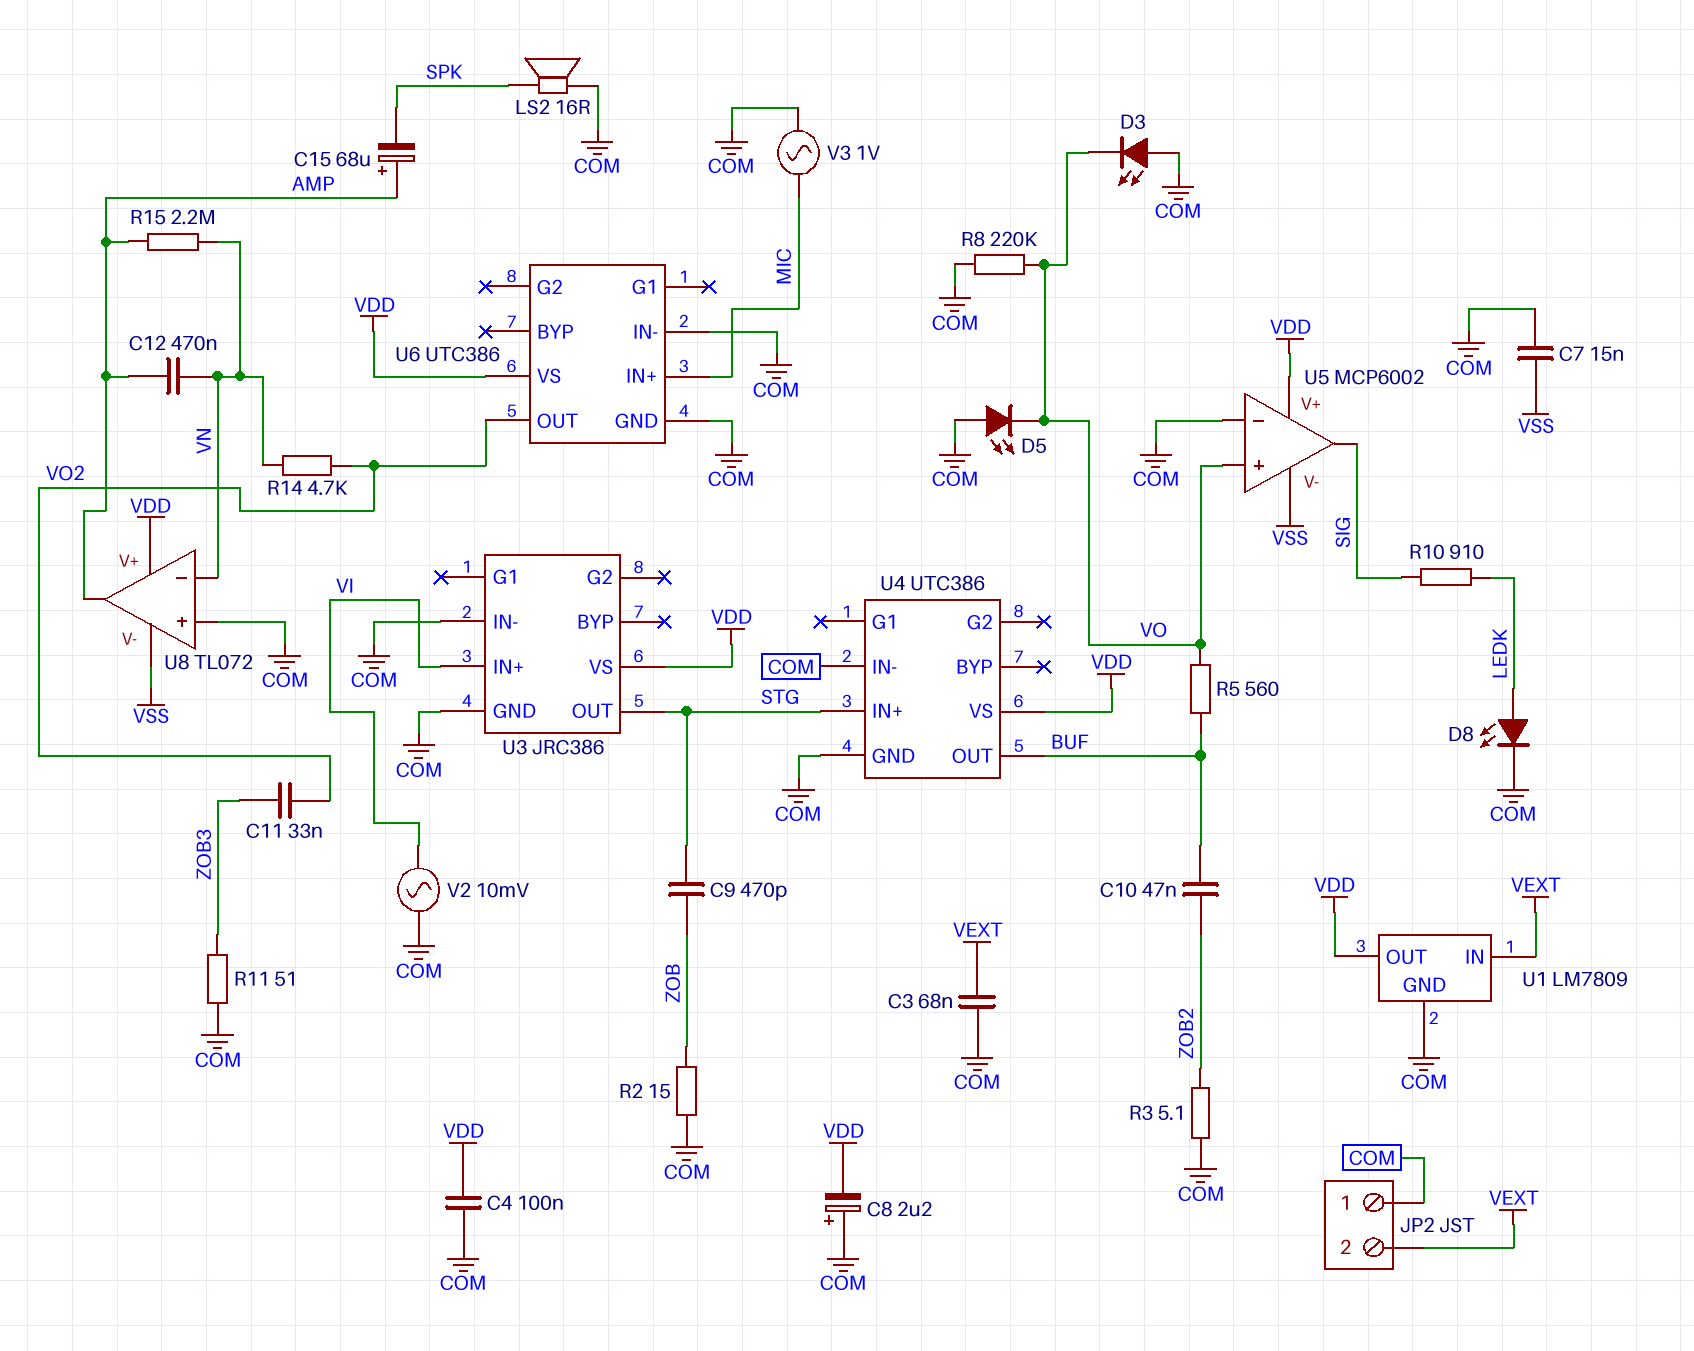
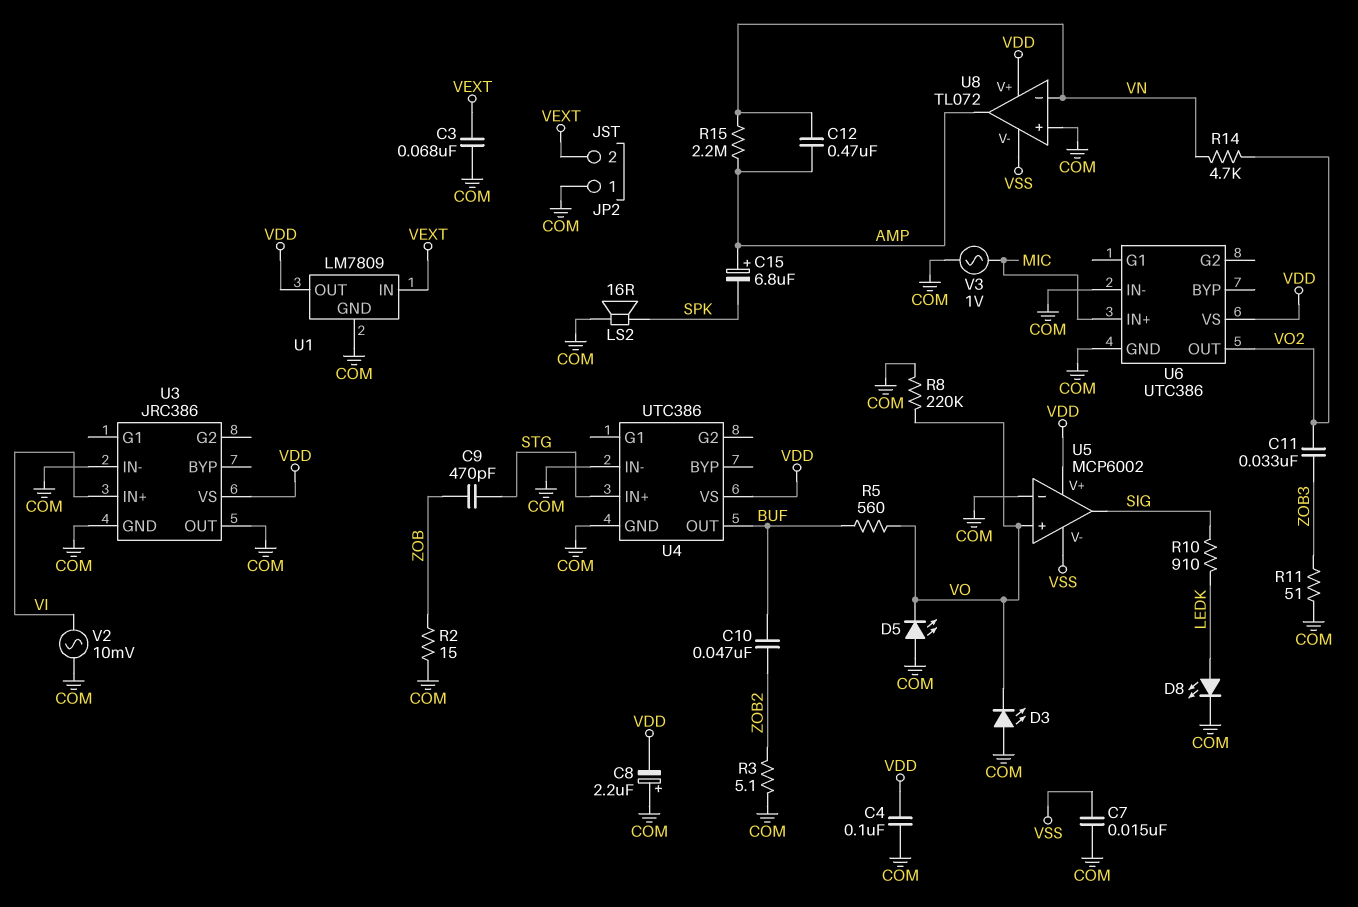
C15: 68uF (plus AMP, minus SPK) -> 6.8uF (plus AMP, minus SPK)
U3 pin OUT: STG -> COM

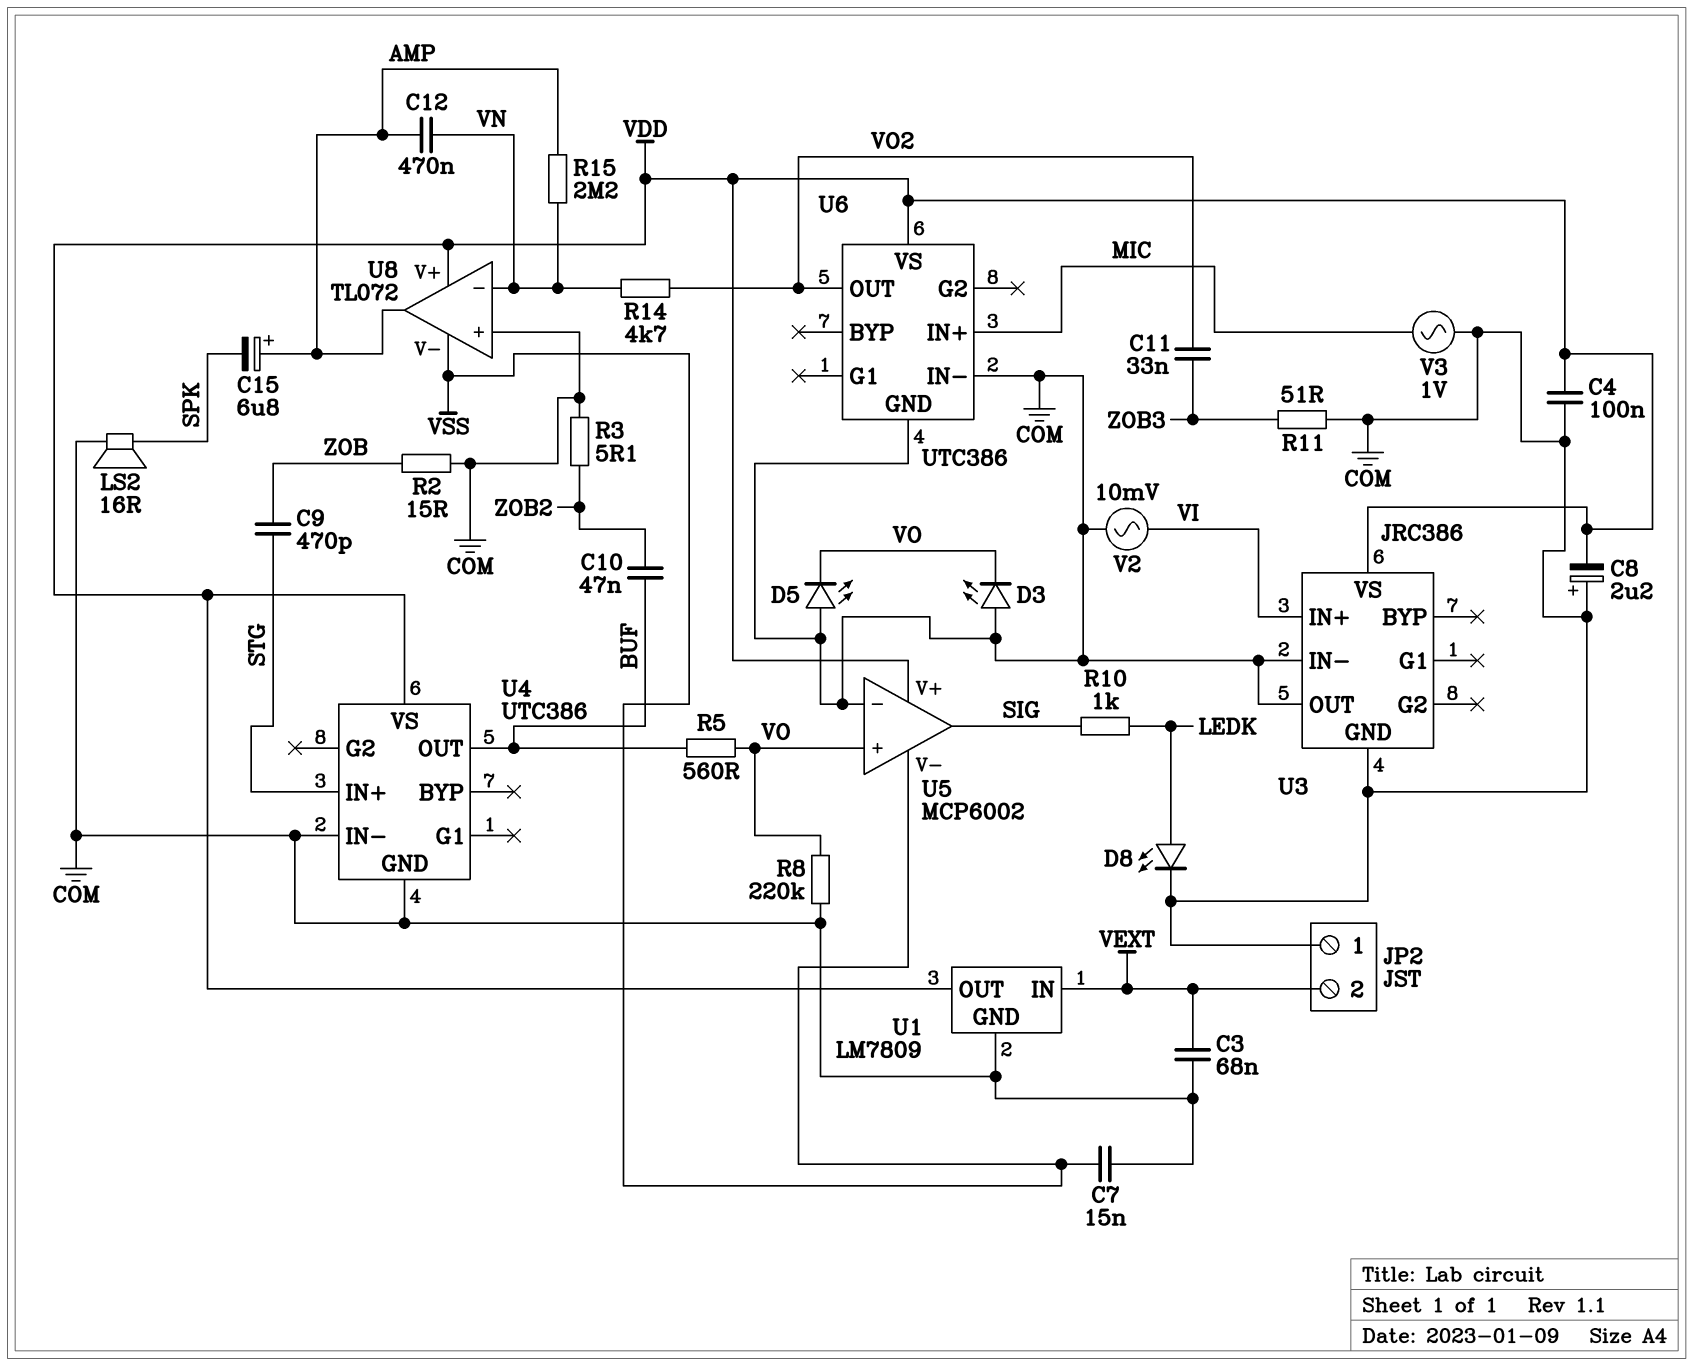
R10: 910 (LEDK, SIG) -> 1k (LEDK, SIG)

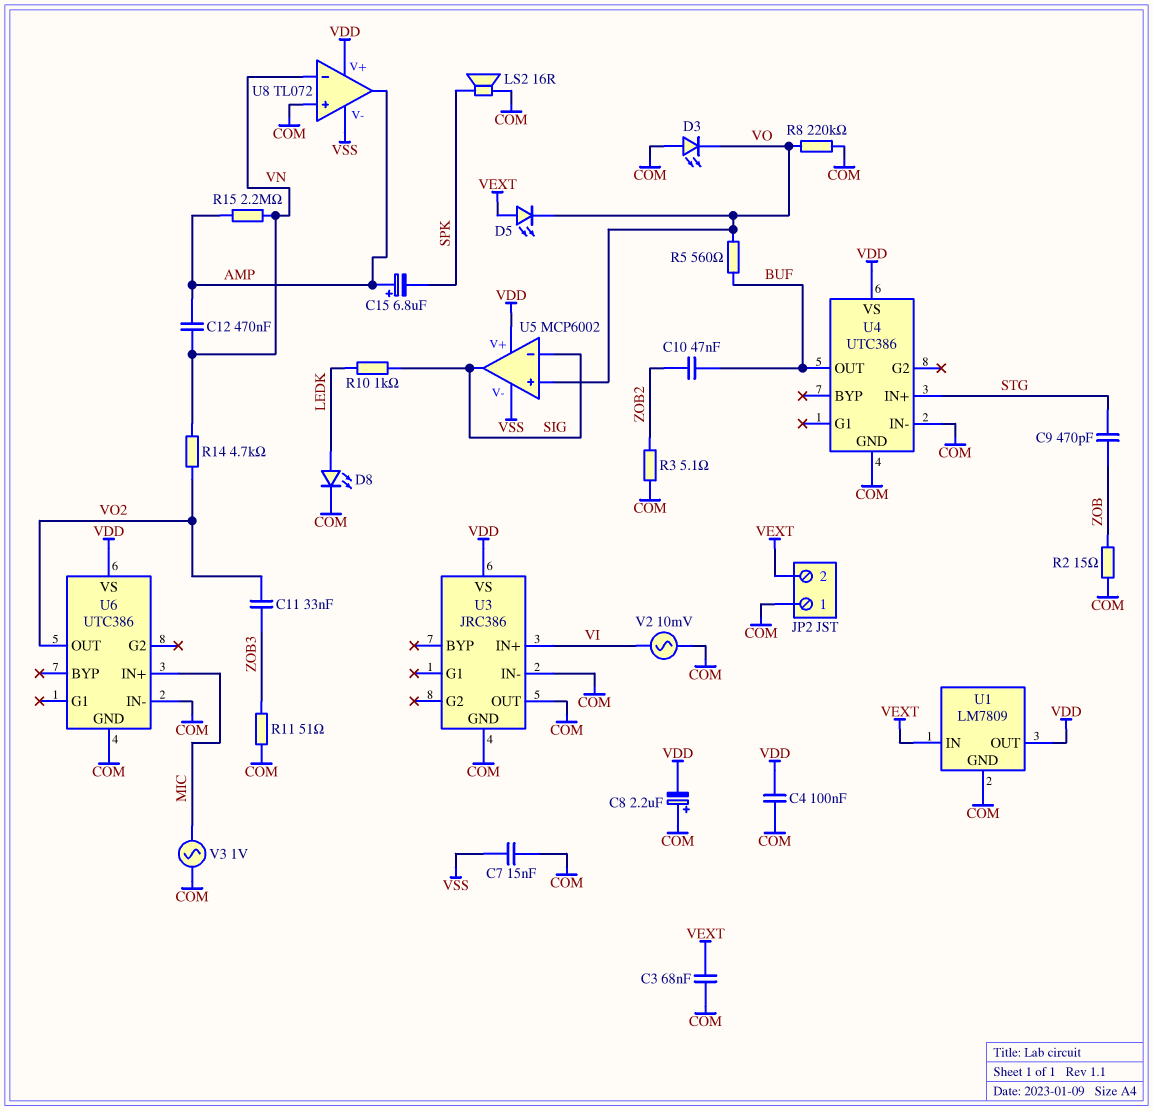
D5: LED (A COM, K VO) -> LED (A VEXT, K VO)
U5 pin in-: COM -> SIG

